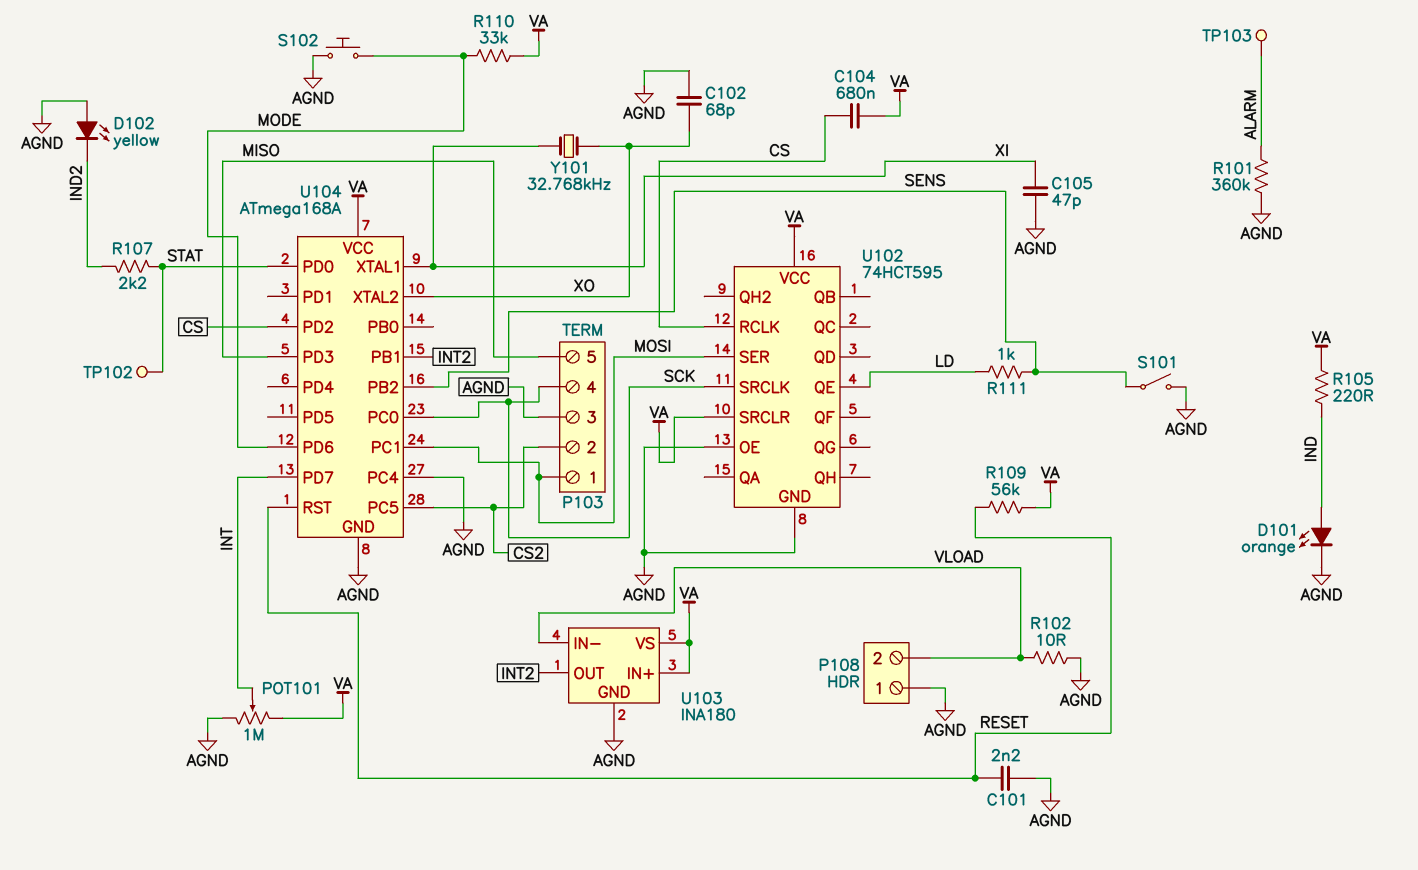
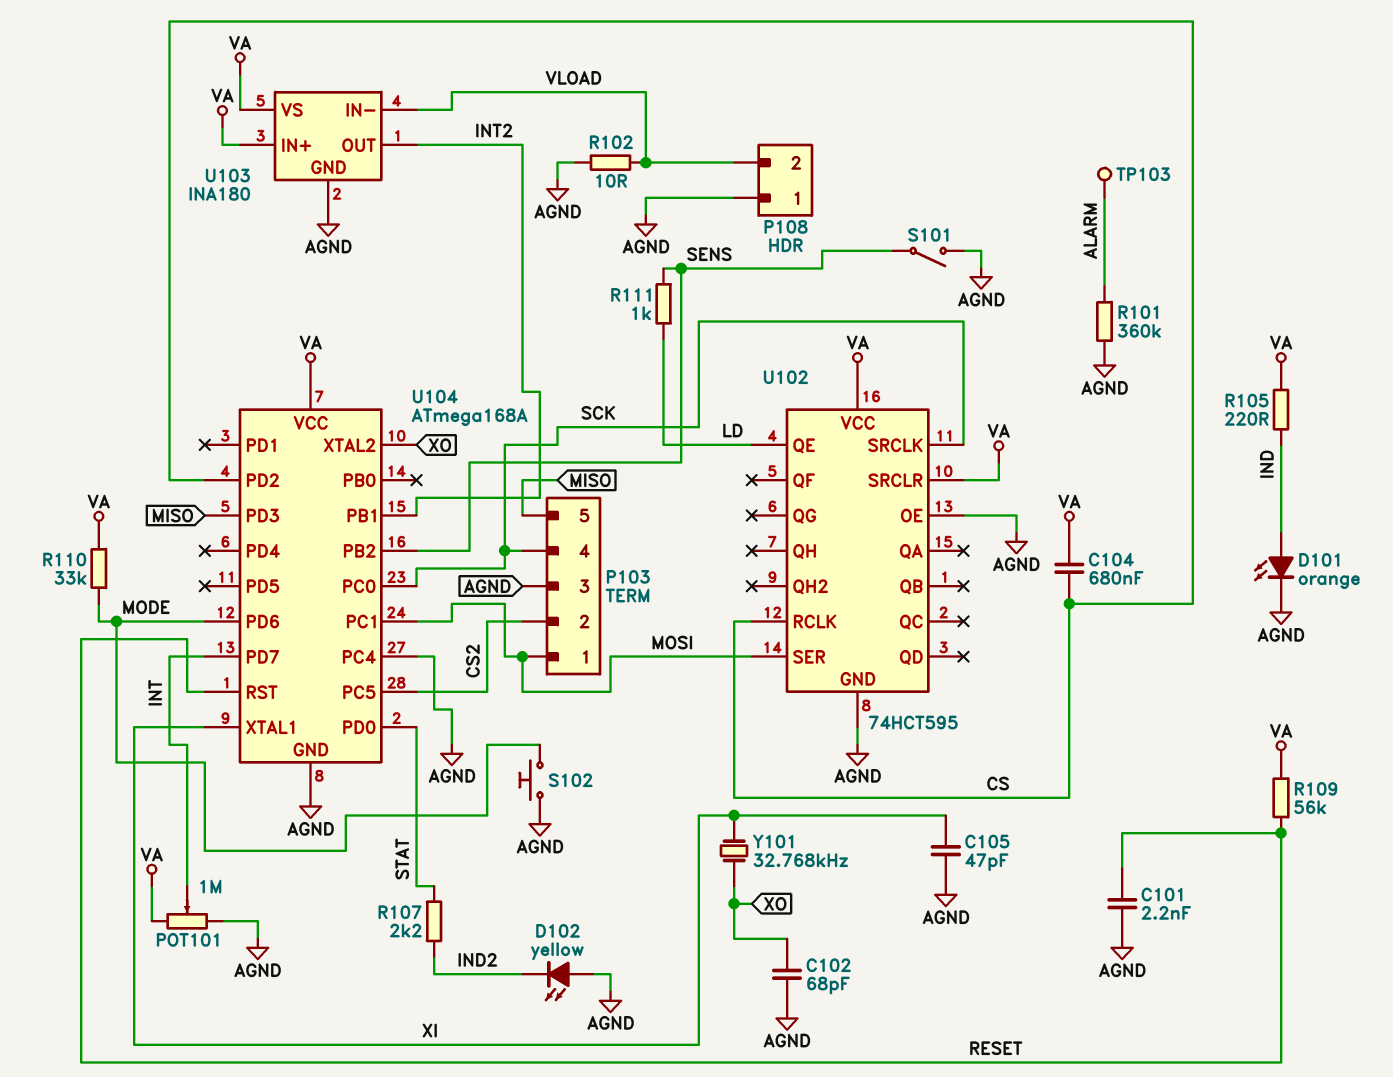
TP102: test point (STAT) -> none

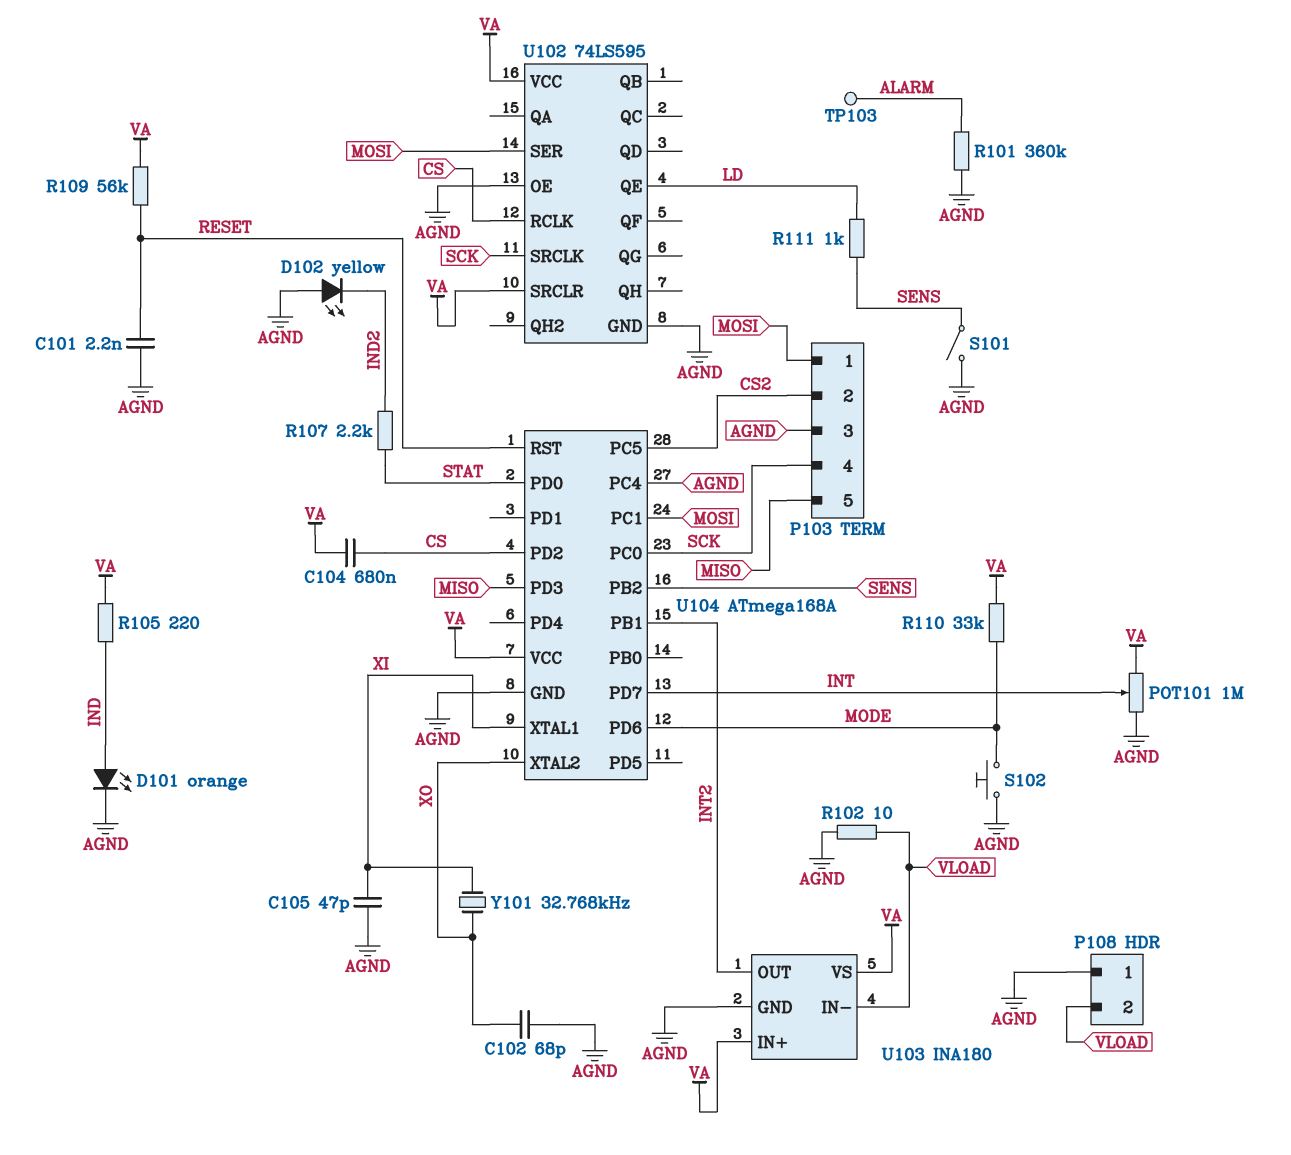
U102: 74HCT595 -> 74LS595

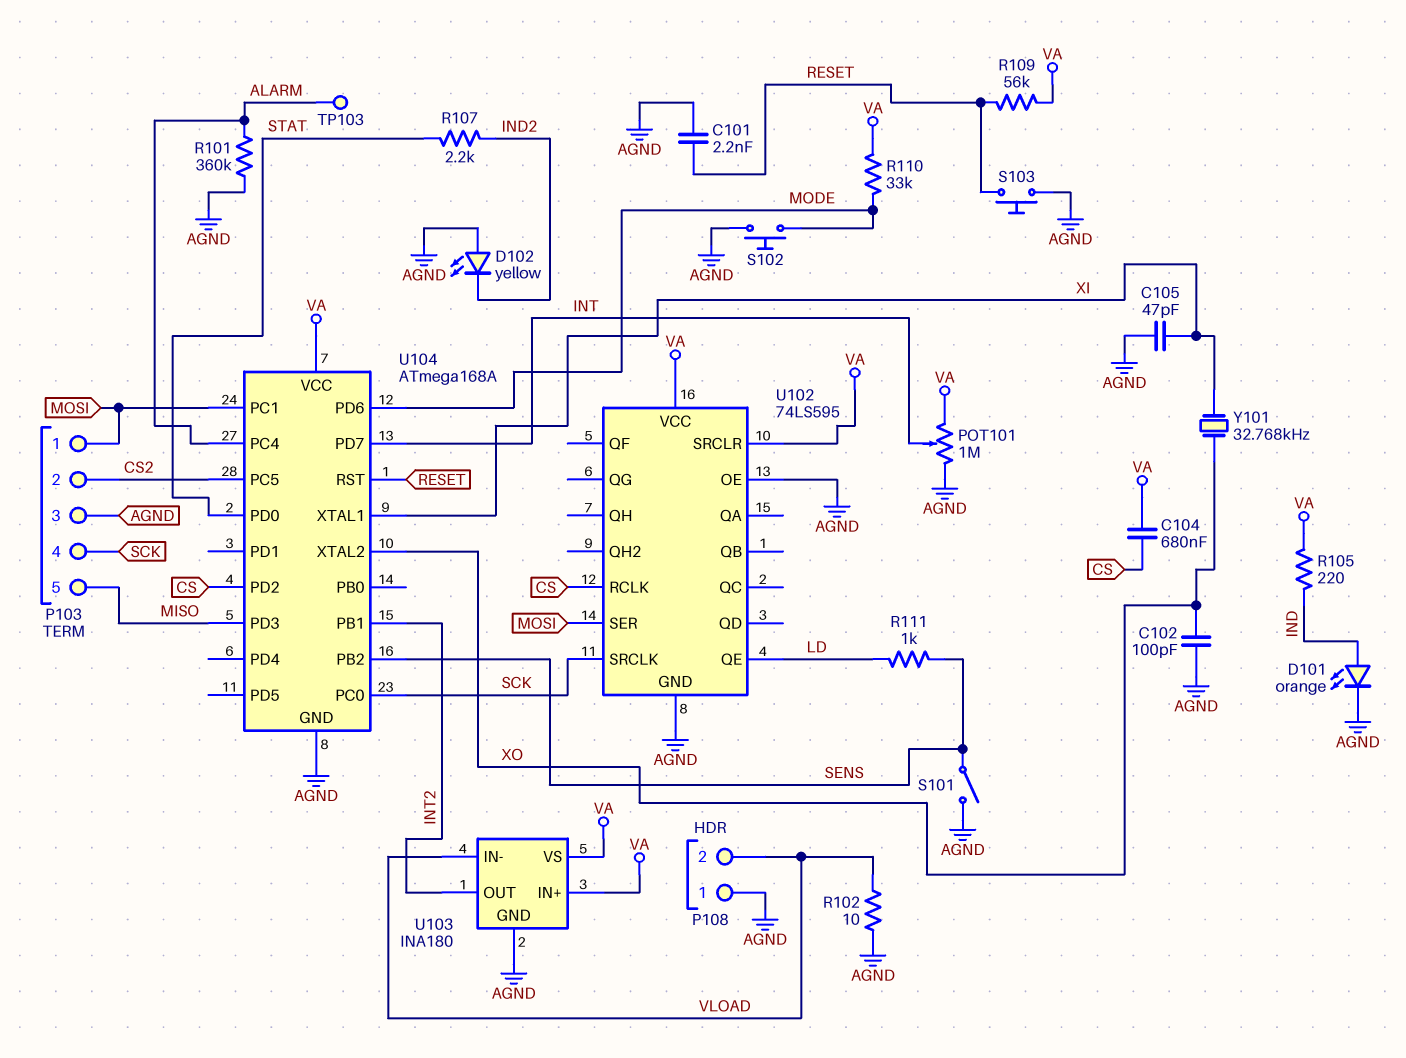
C102: 68pF (AGND, XO) -> 100pF (AGND, XO)
S103: none -> button (AGND, RESET)
U104 pin PC4: AGND -> ALARM

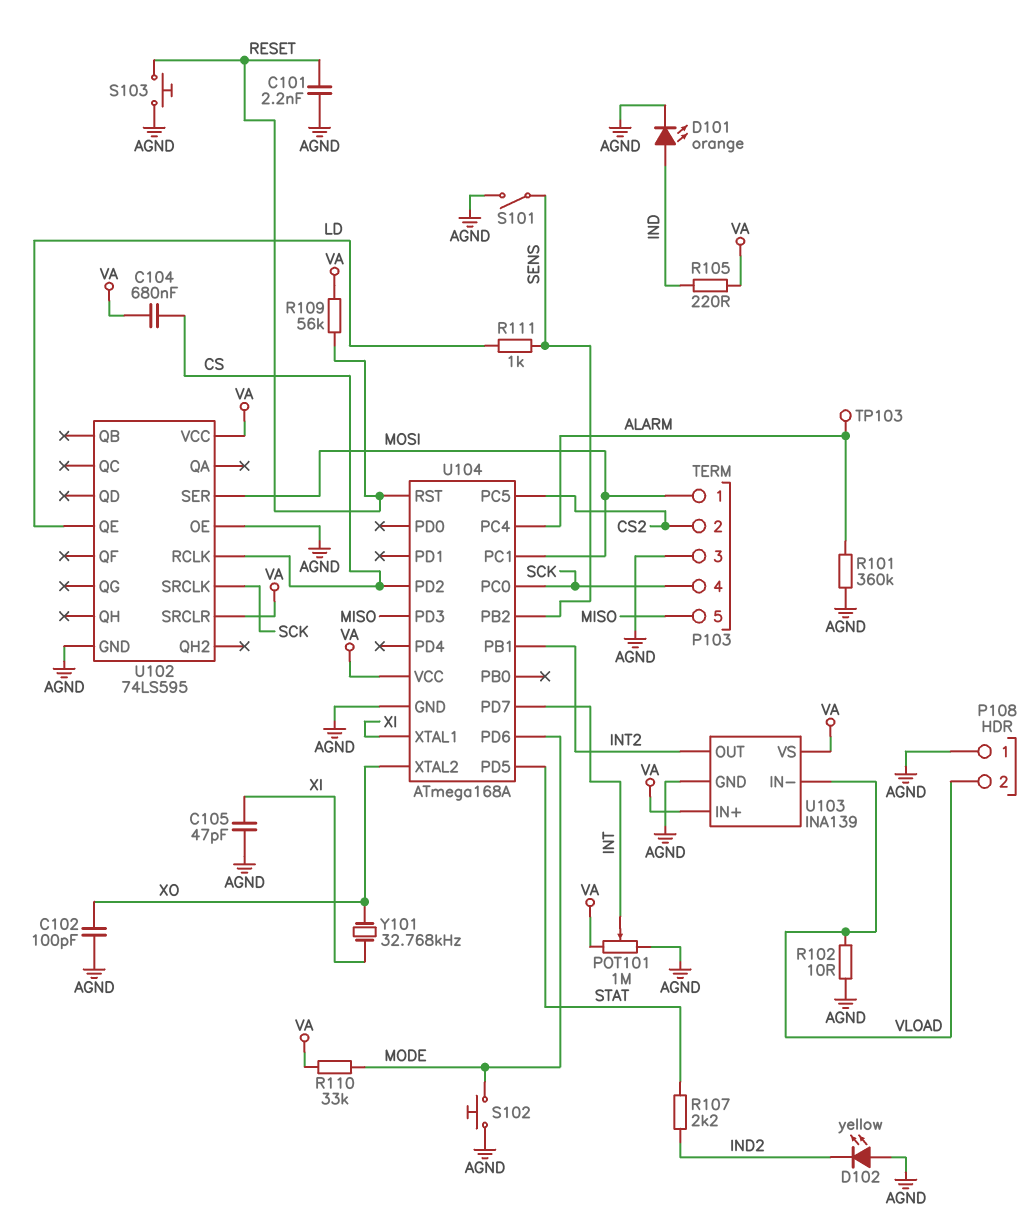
U103: INA180 -> INA139
U104 pin PD0: STAT -> none
U104 pin PD5: none -> STAT

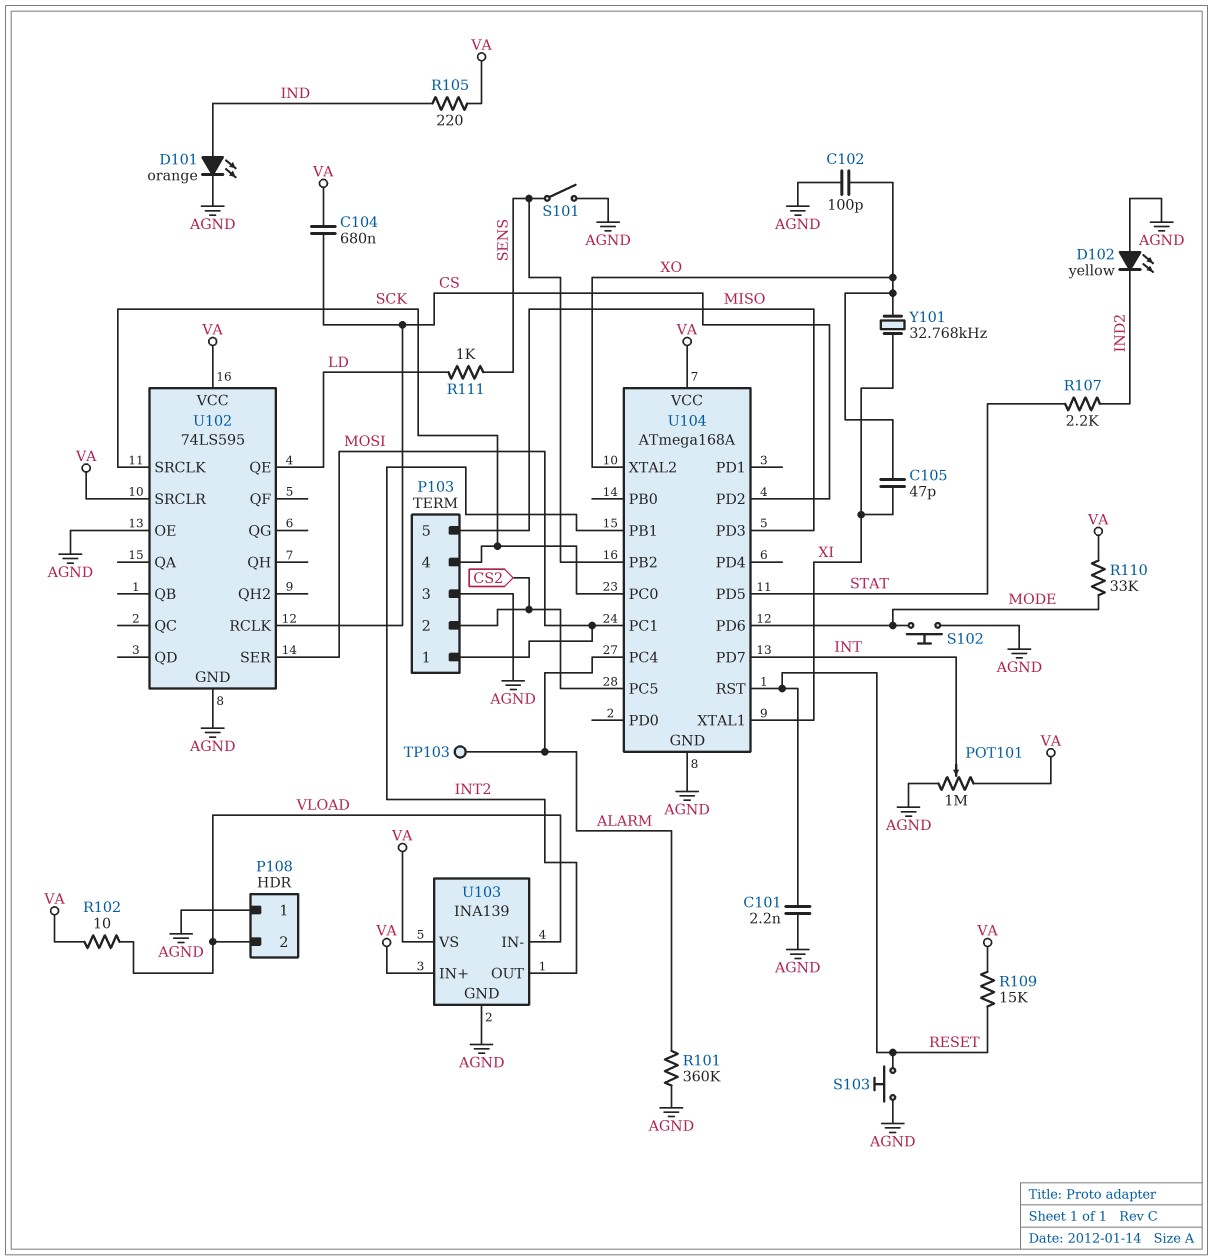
C105: 47pF (AGND, XI) -> 47pF (XI, XO)
R102: 10 (AGND, VLOAD) -> 10 (VA, VLOAD)
R109: 56k (RESET, VA) -> 15k (RESET, VA)

